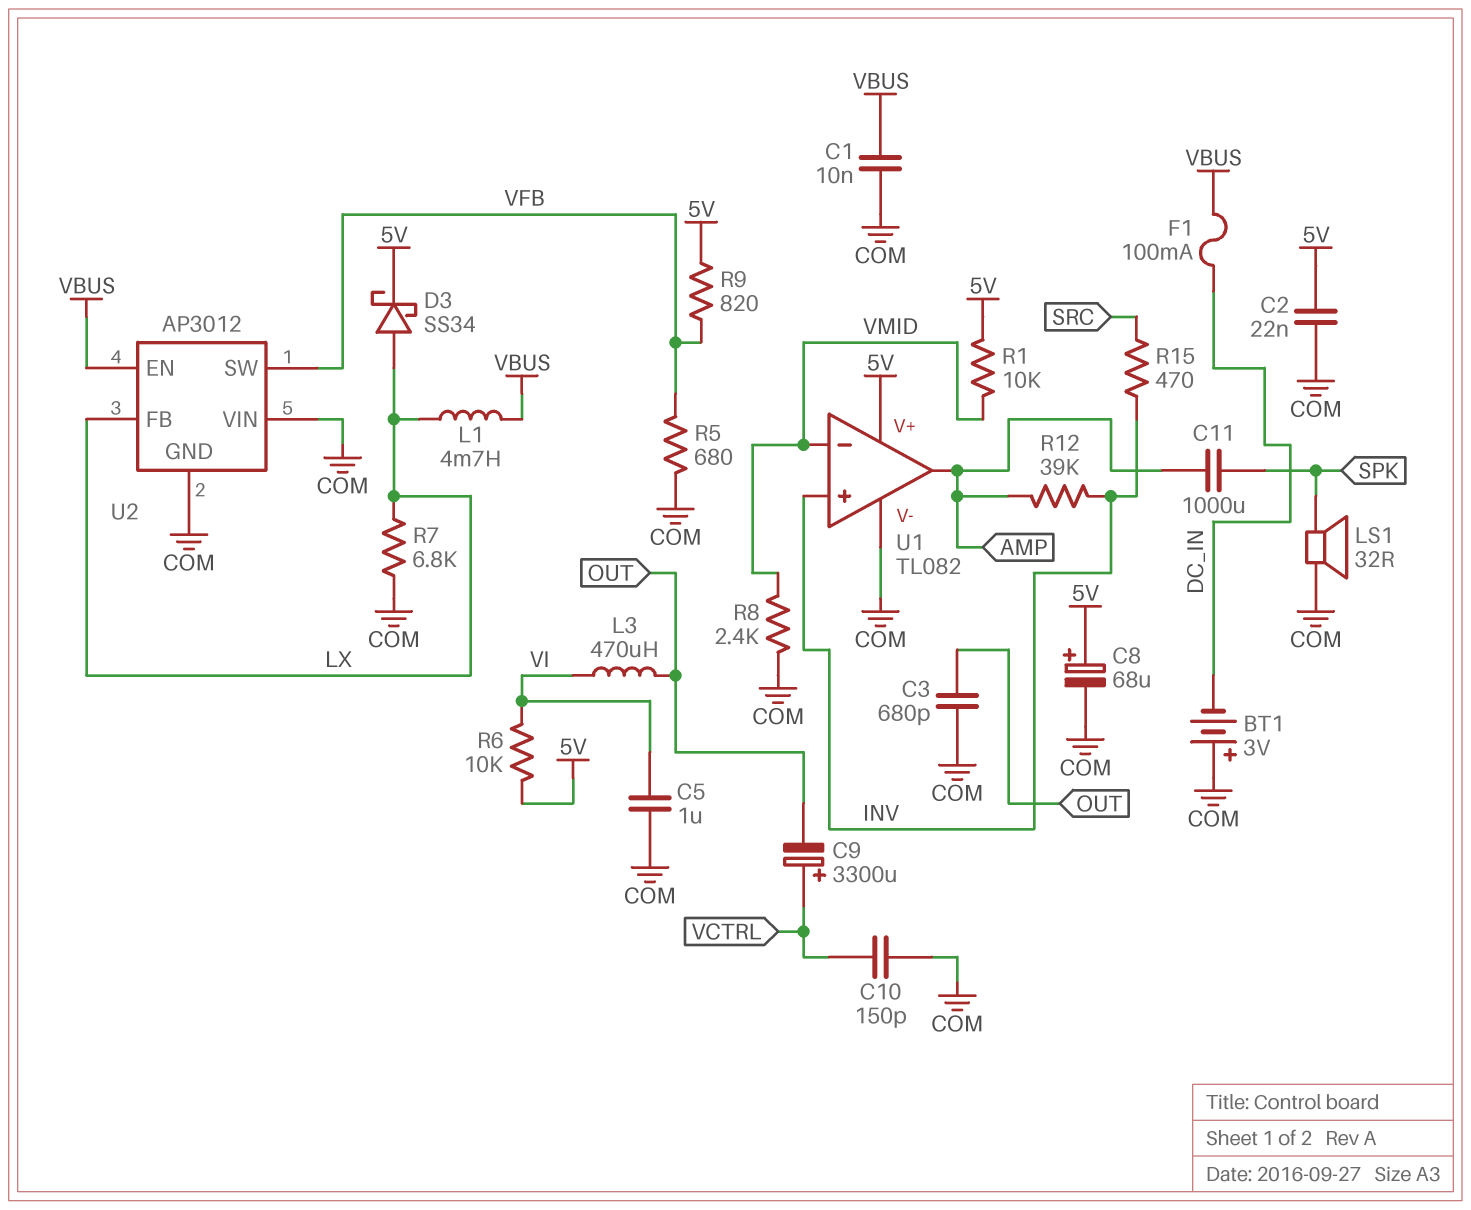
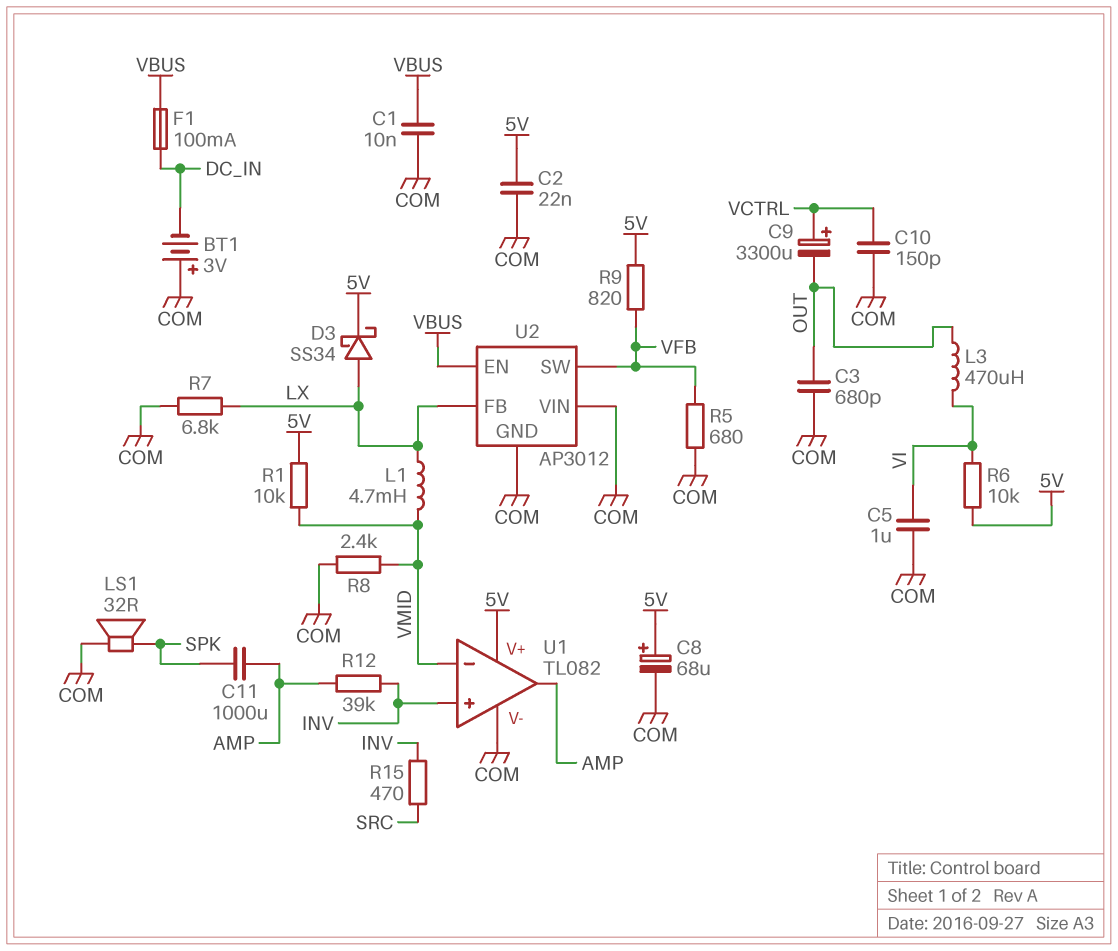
L1: 4.7mH (LX, VBUS) -> 4.7mH (LX, VMID)

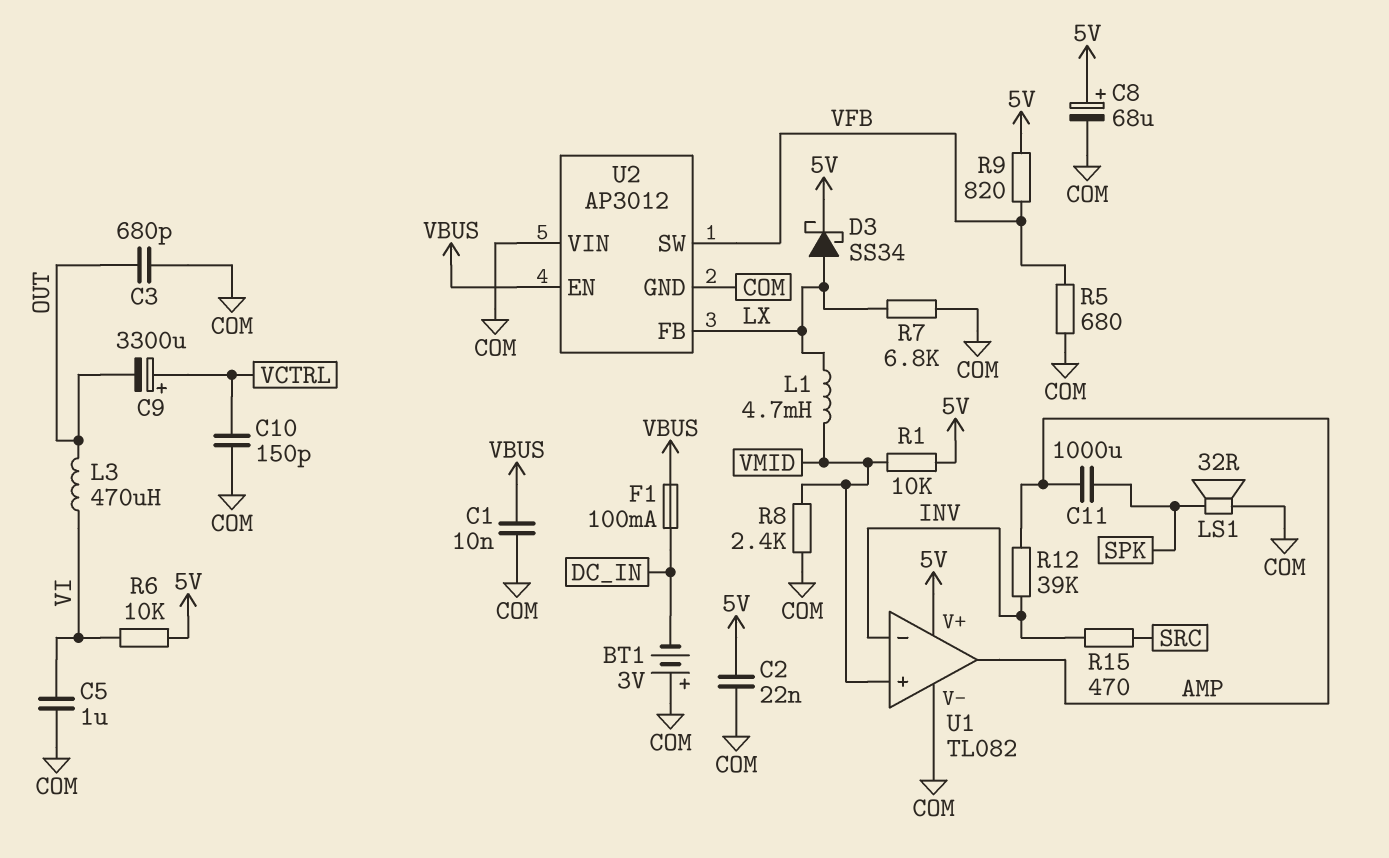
U1 pin in+: INV -> VMID
U1 pin in-: VMID -> INV

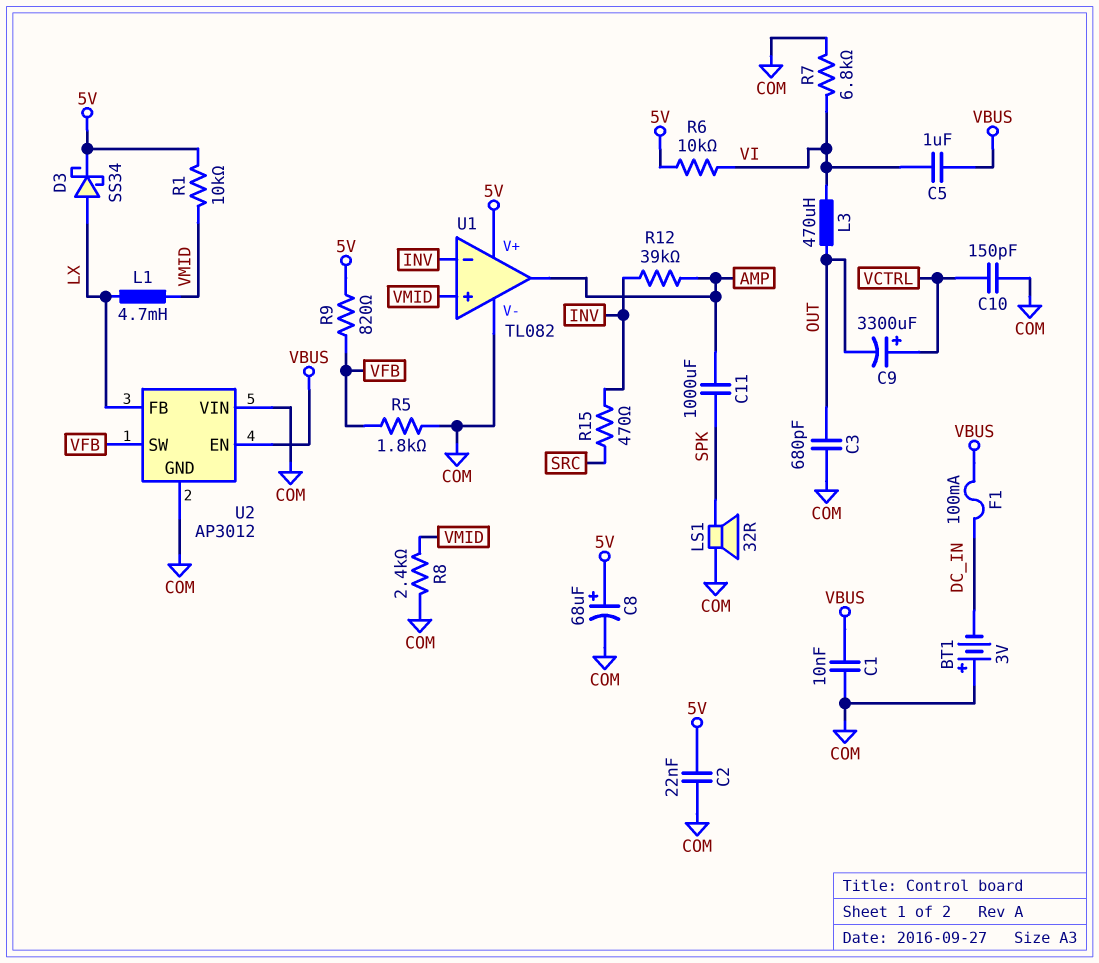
C5: 1uF (COM, VI) -> 1uF (VBUS, VI)
R5: 680 (COM, VFB) -> 1.8k (COM, VFB)
R7: 6.8k (COM, LX) -> 6.8k (COM, VI)

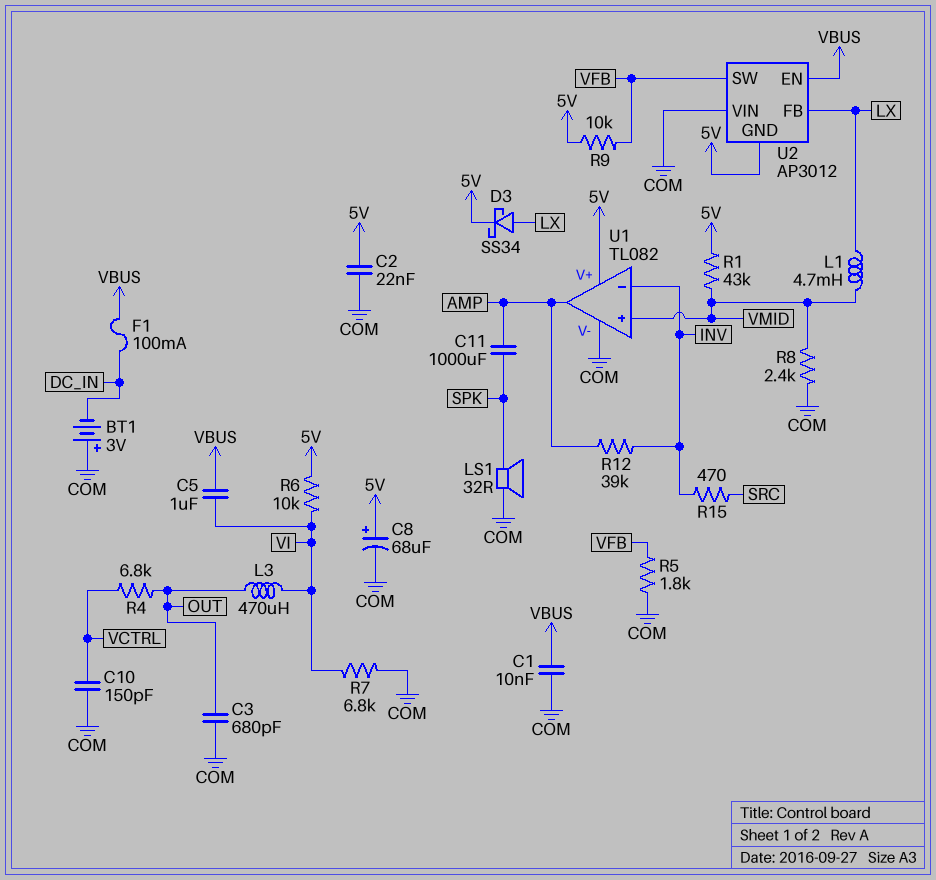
C9: 3300uF (plus VCTRL, minus OUT) -> none
R1: 10k (5V, VMID) -> 43k (5V, VMID)
R4: none -> 6.8k (OUT, VCTRL)
R9: 820 (5V, VFB) -> 10k (5V, VFB)
U2 pin GND: COM -> 5V

